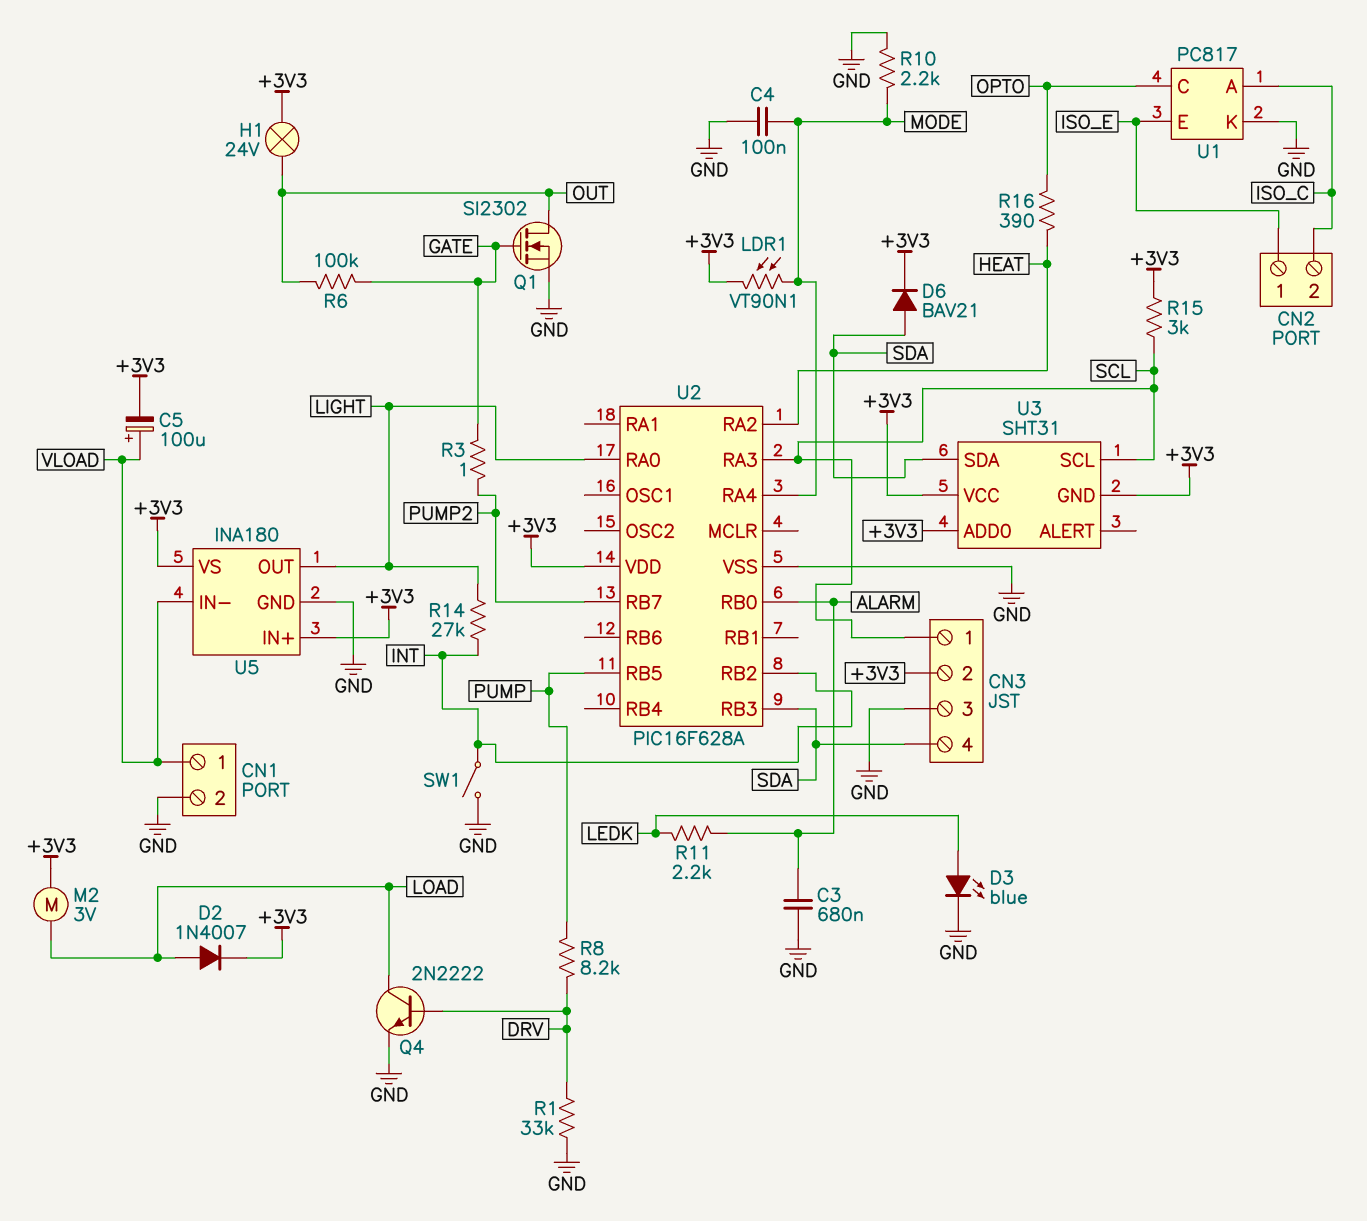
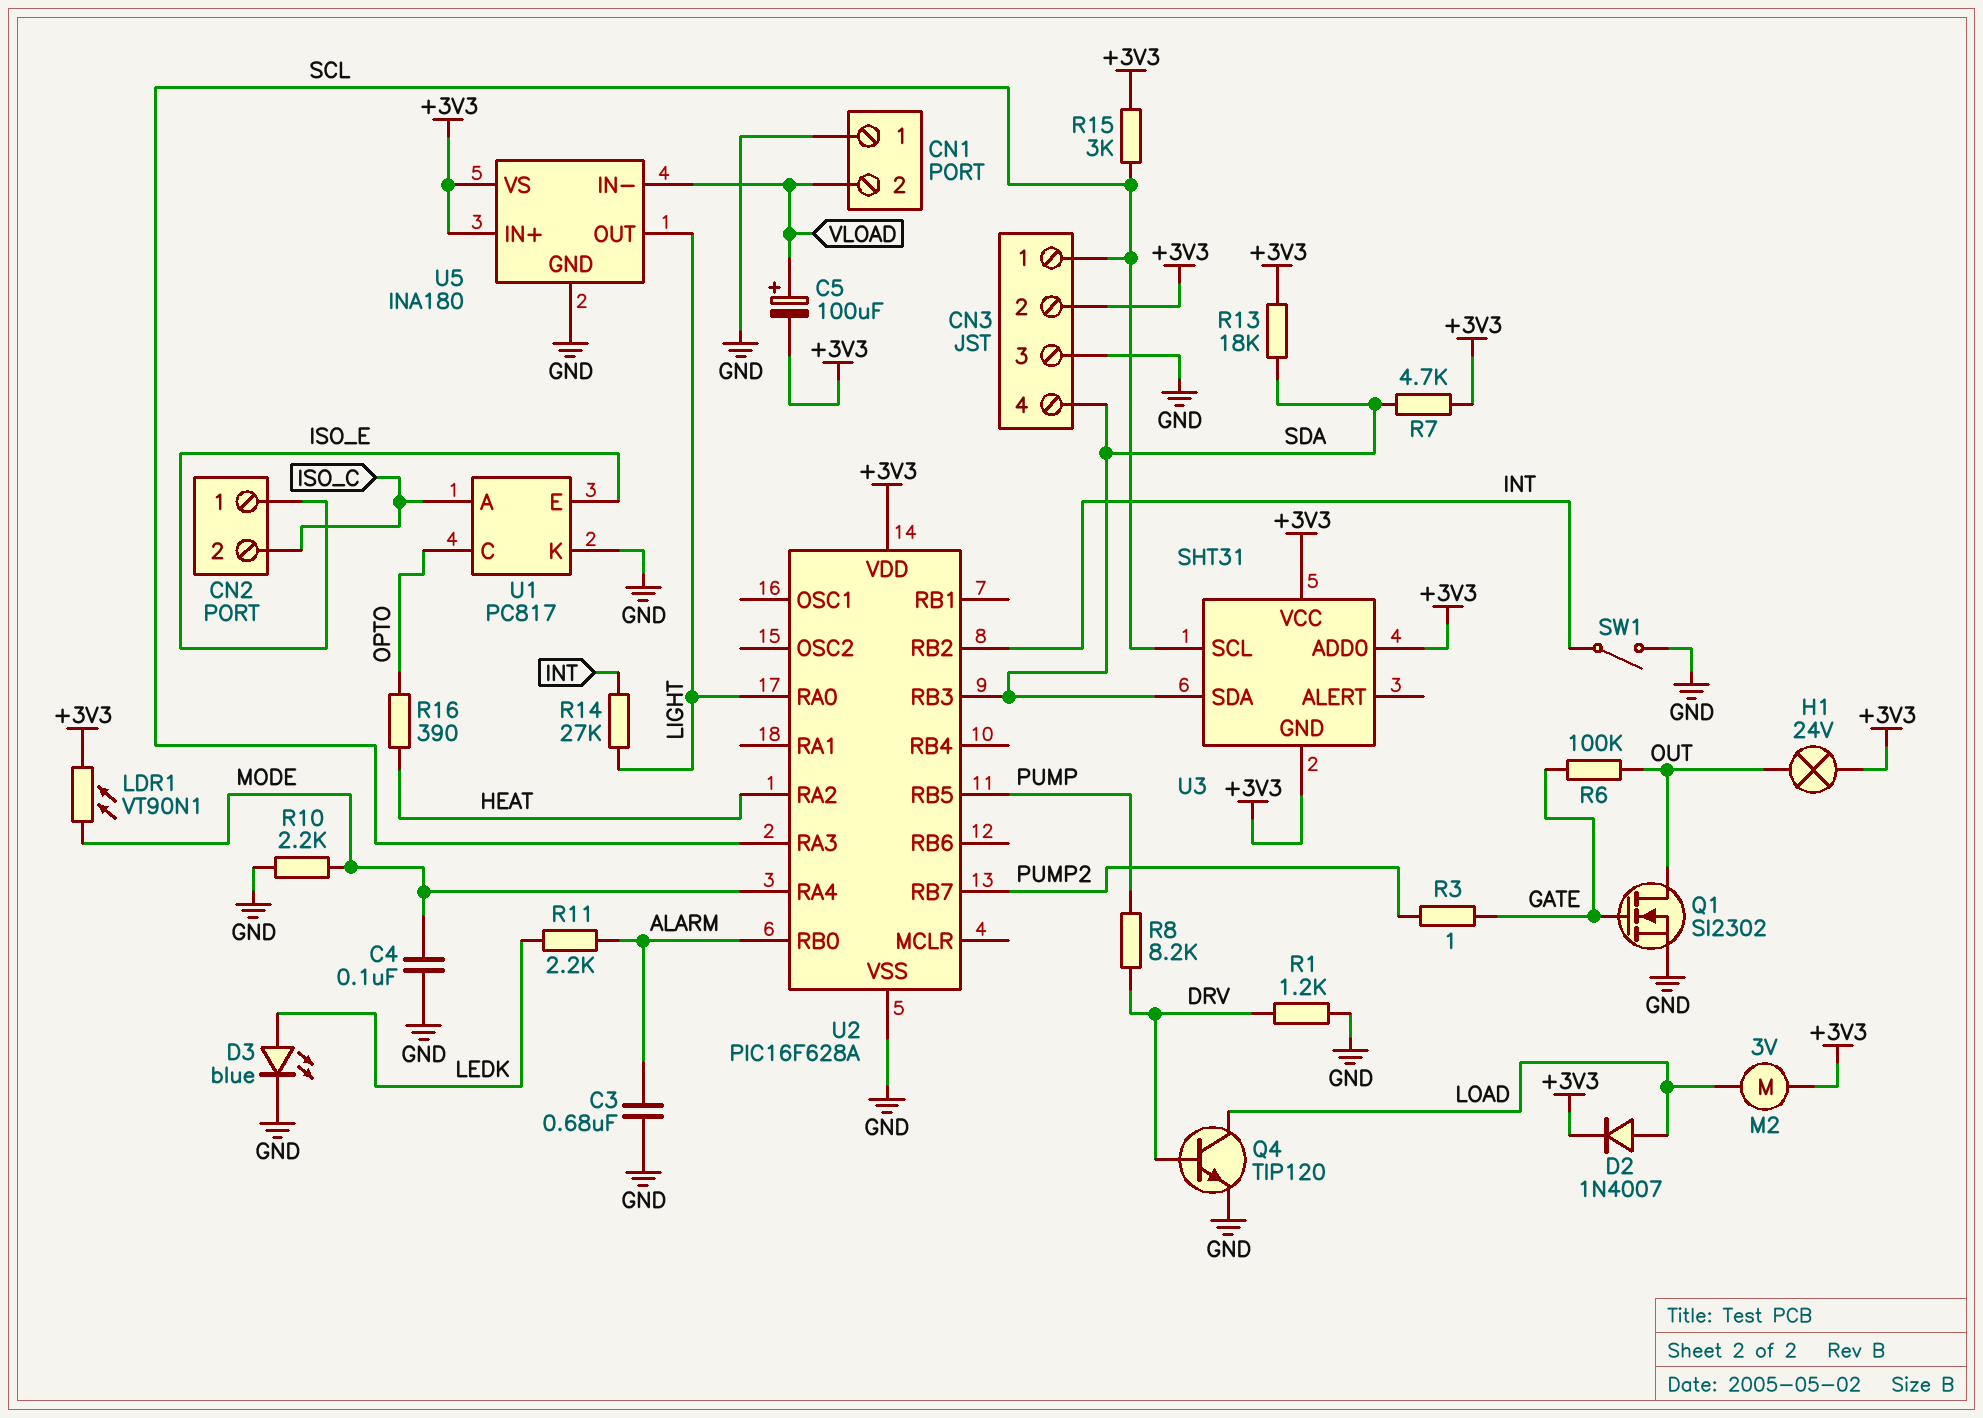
CN1 pin 1: VLOAD -> GND
CN1 pin 2: GND -> VLOAD
D6: diode BAV21 (A SDA, K +3V3) -> none
Q4: NPN 2N2222 (B DRV, C LOAD, E GND) -> NPN TIP120 (B DRV, C LOAD, E GND)
R1: 33k (DRV, GND) -> 1.2k (DRV, GND)
R7: none -> 4.7k (+3V3, SDA)
R13: none -> 18k (+3V3, SDA)

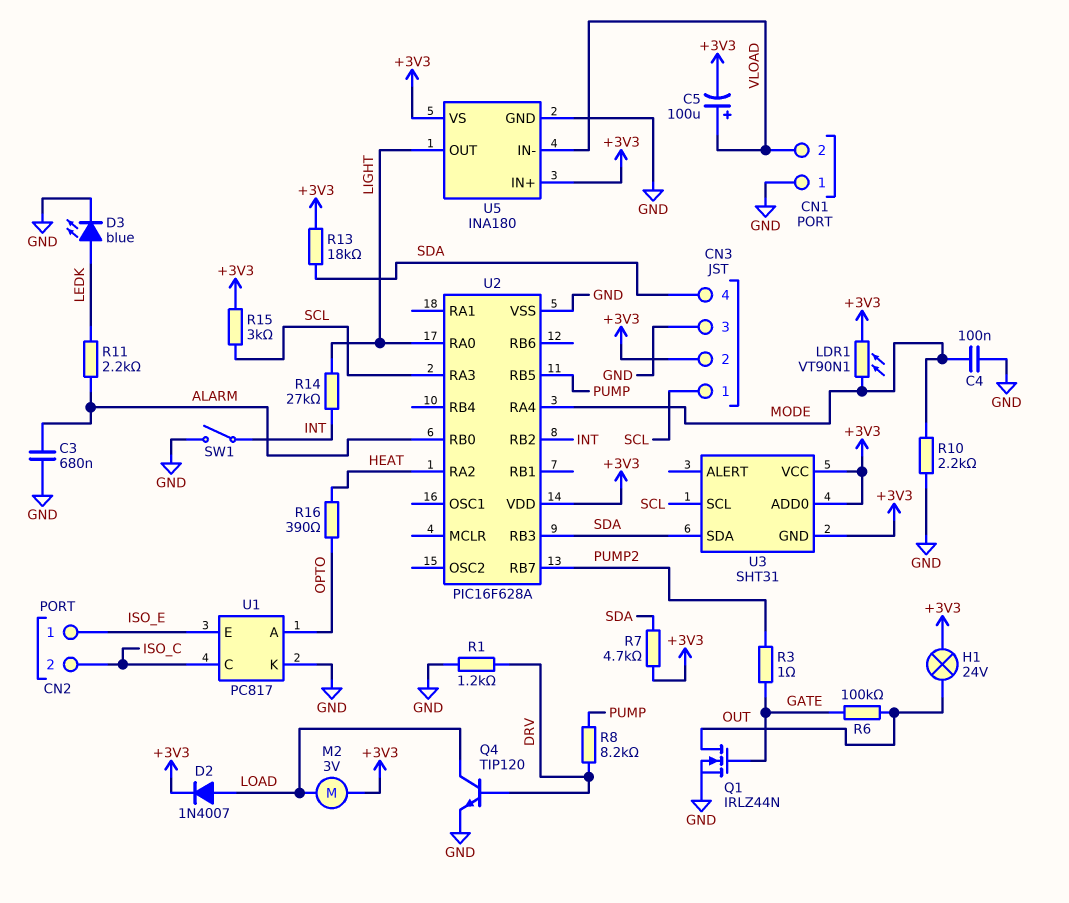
Q1: NMOS SI2302 (G GATE, D OUT, S GND) -> NMOS IRLZ44N (G GATE, D OUT, S GND)
U1 pin A: ISO_C -> OPTO
U1 pin C: OPTO -> ISO_C

